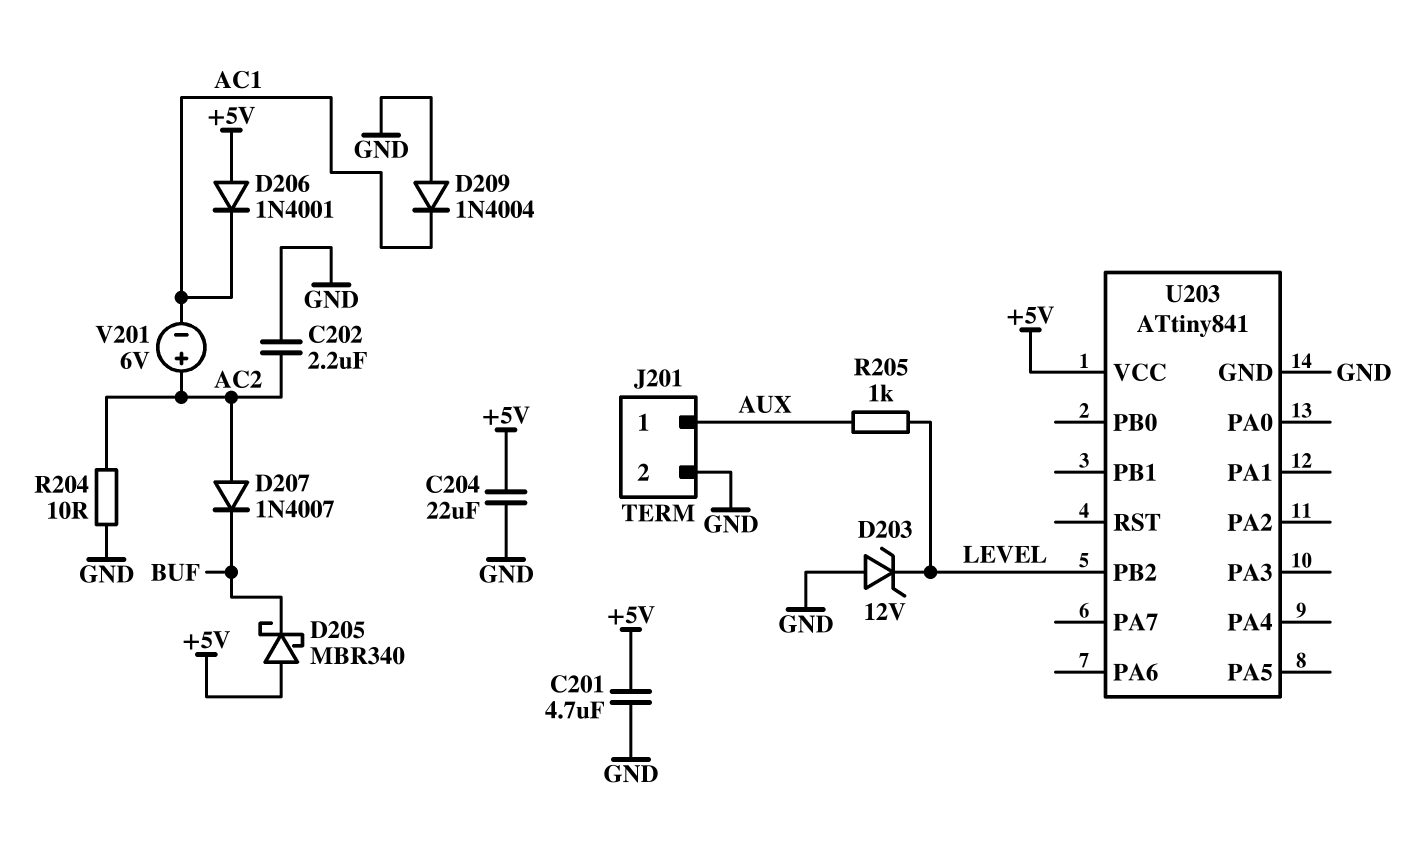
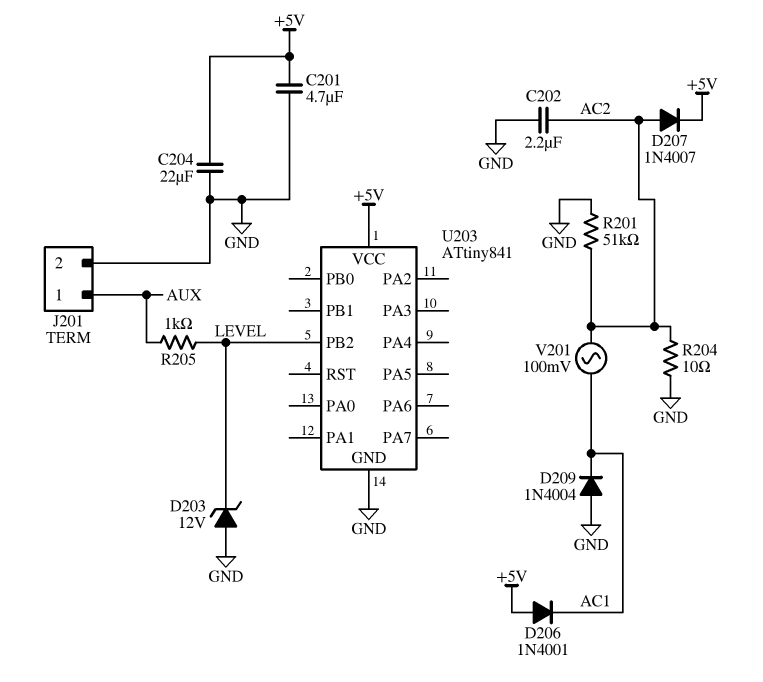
D205: schottky MBR340 (A +5V, K BUF) -> none
D207: diode 1N4007 (A AC2, K BUF) -> diode 1N4007 (A AC2, K +5V)
R201: none -> 51k (AC2, GND)
V201: 6V (plus AC2, minus AC1) -> AC 100mV (AC1, AC2)

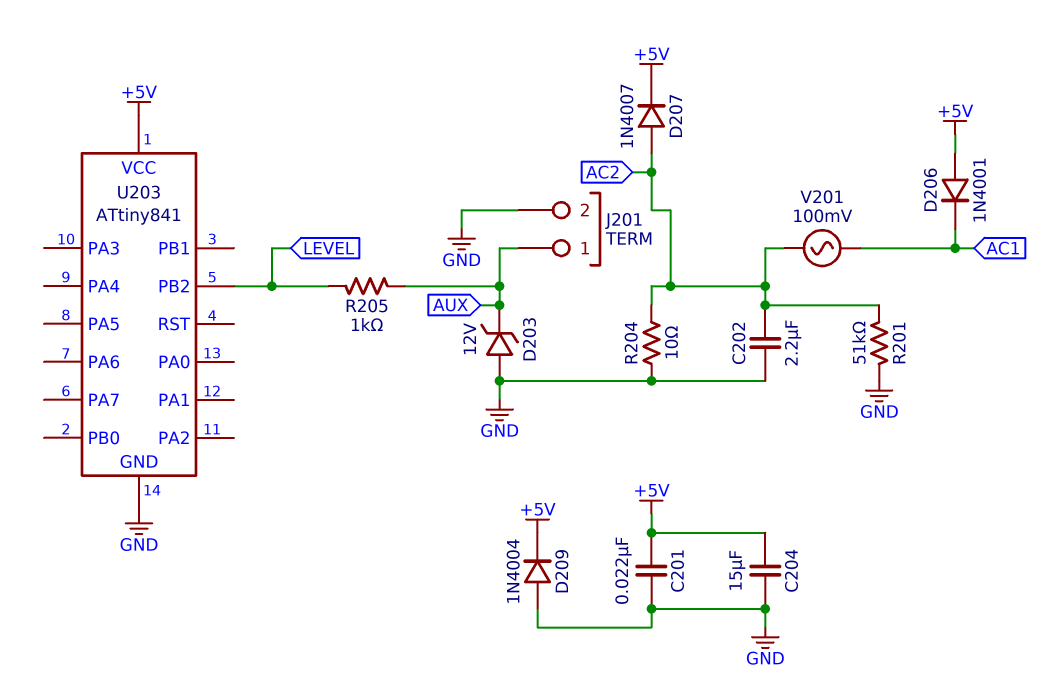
C201: 4.7uF (+5V, GND) -> 22nF (+5V, GND)
C204: 22uF (+5V, GND) -> 15uF (+5V, GND)
D203: zener 12V (A GND, K LEVEL) -> zener 12V (A GND, K AUX)
D209: diode 1N4004 (A GND, K AC1) -> diode 1N4004 (A GND, K +5V)

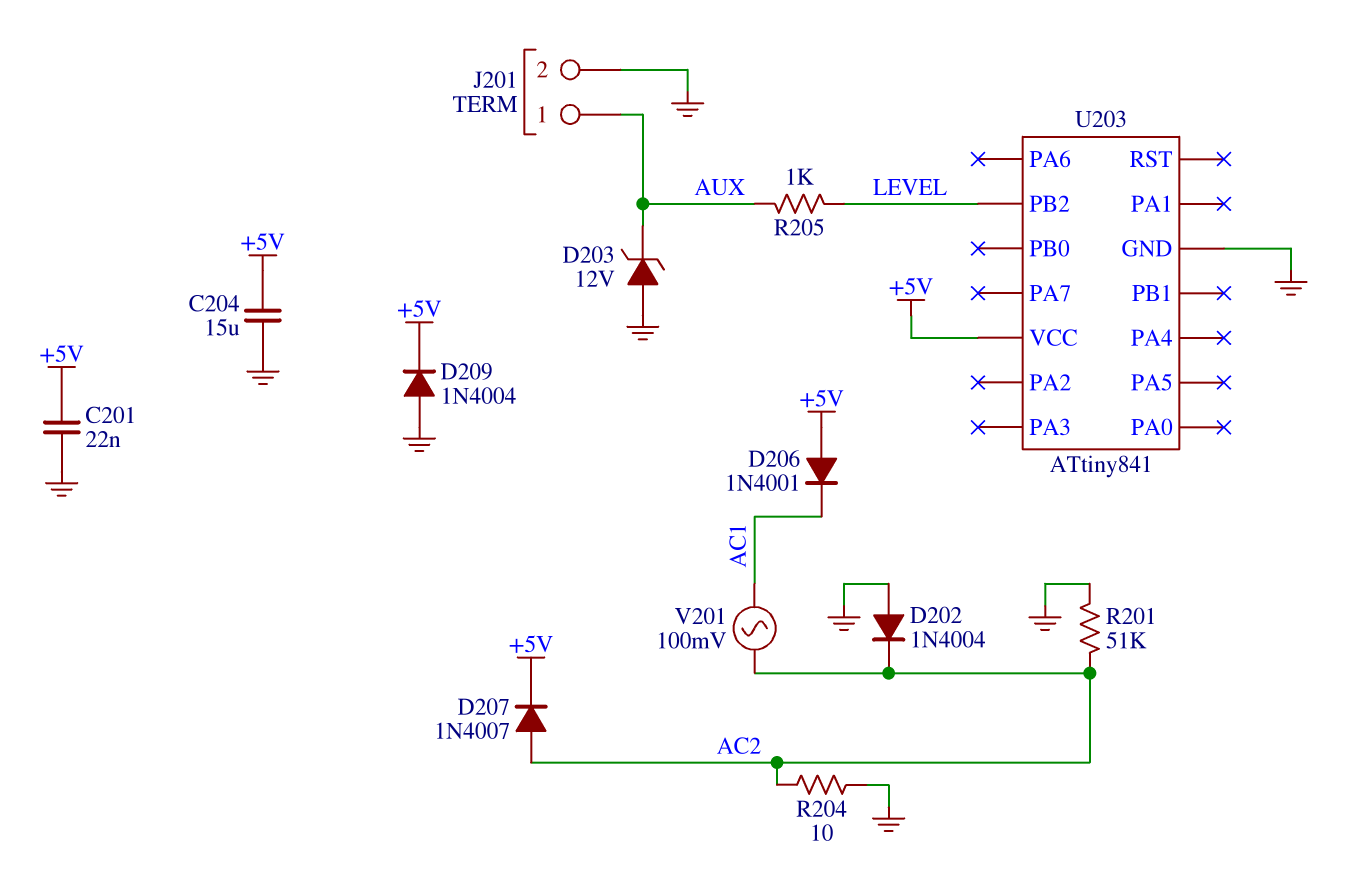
C202: 2.2uF (AC2, GND) -> none
D202: none -> diode 1N4004 (A GND, K AC2)

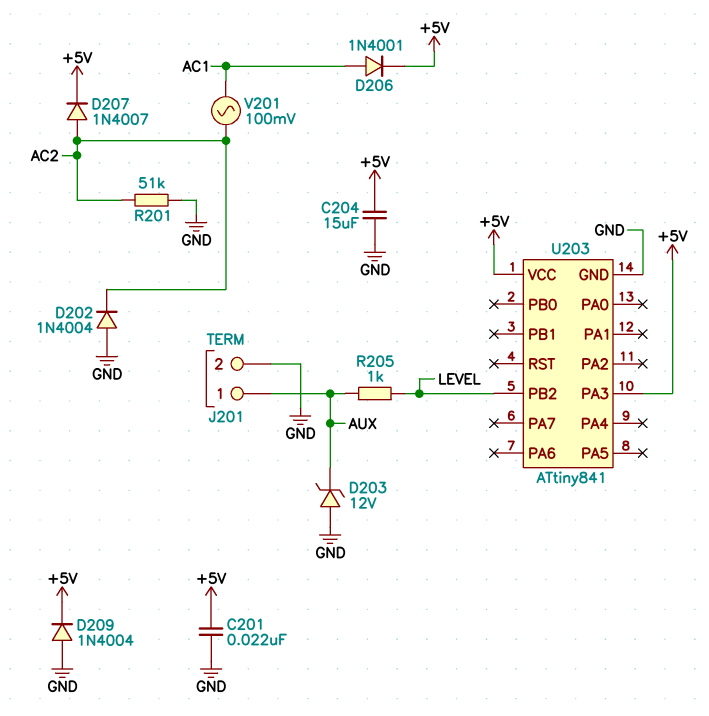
D206: diode 1N4001 (A +5V, K AC1) -> diode 1N4001 (A AC1, K +5V)
R204: 10 (AC2, GND) -> none
U203 pin PA3: none -> +5V

